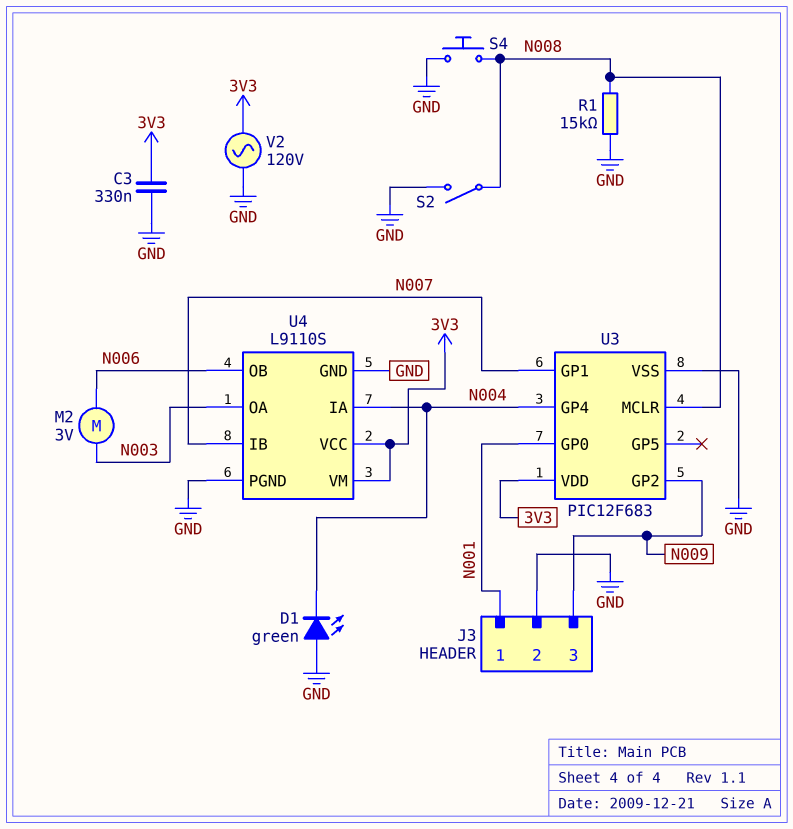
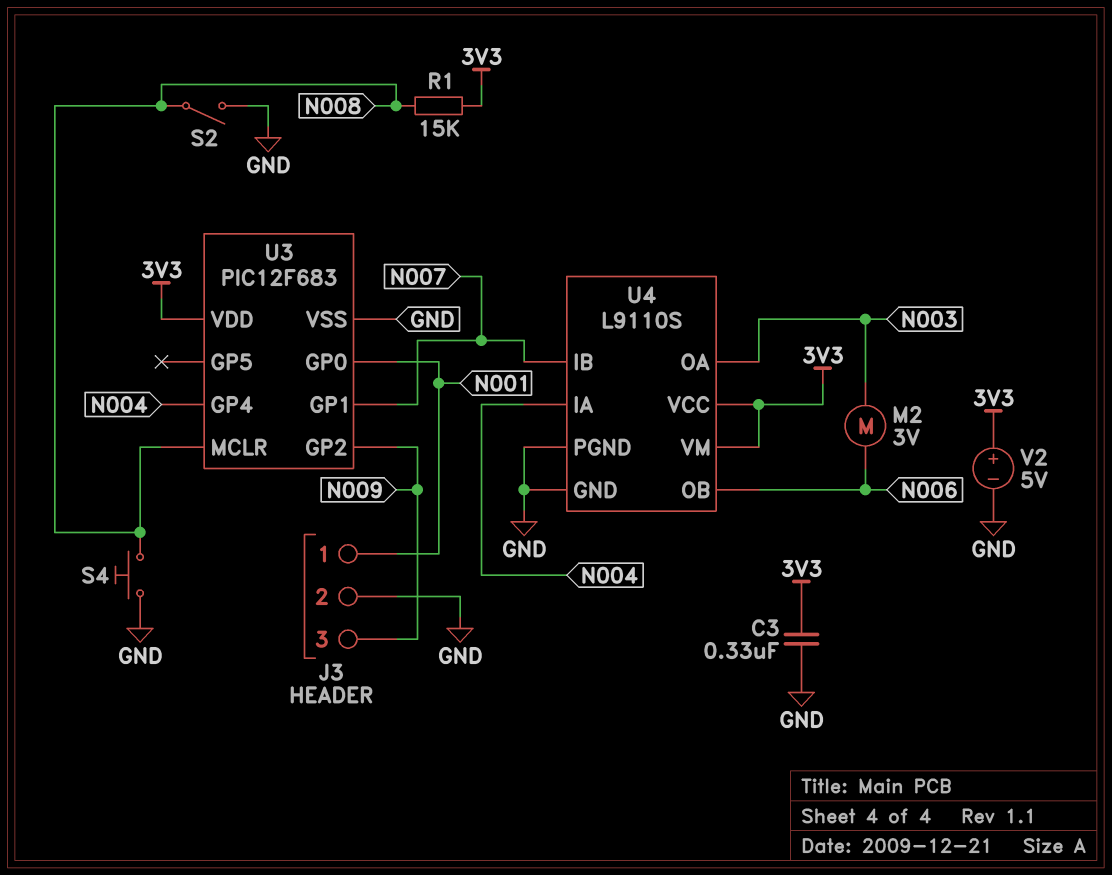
D1: LED green (A GND, K N004) -> none
R1: 15k (GND, N008) -> 15k (3V3, N008)
V2: AC 120V (3V3, GND) -> 5V (plus 3V3, minus GND)

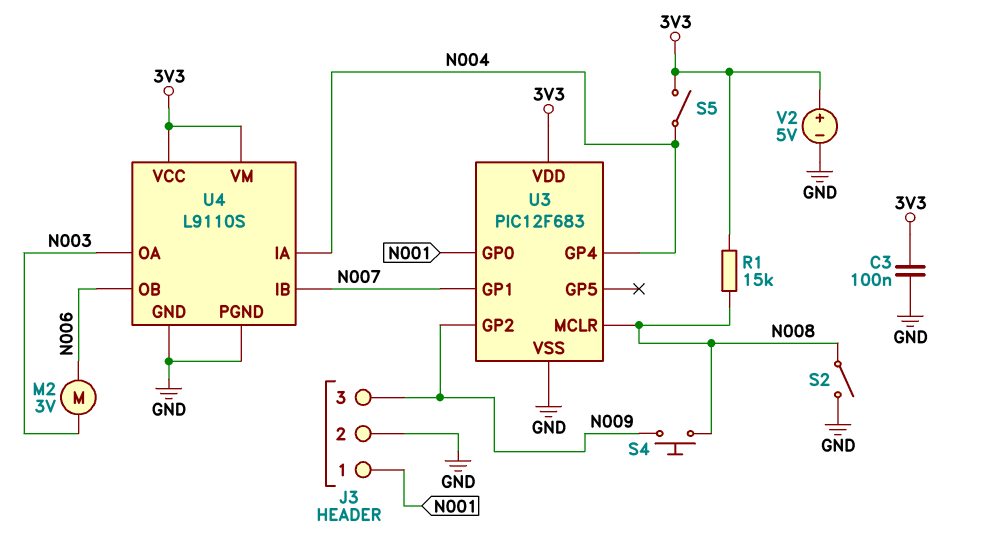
C3: 330nF (3V3, GND) -> 100nF (3V3, GND)
S4: button (GND, N008) -> button (N008, N009)
S5: none -> switch (3V3, N004)

